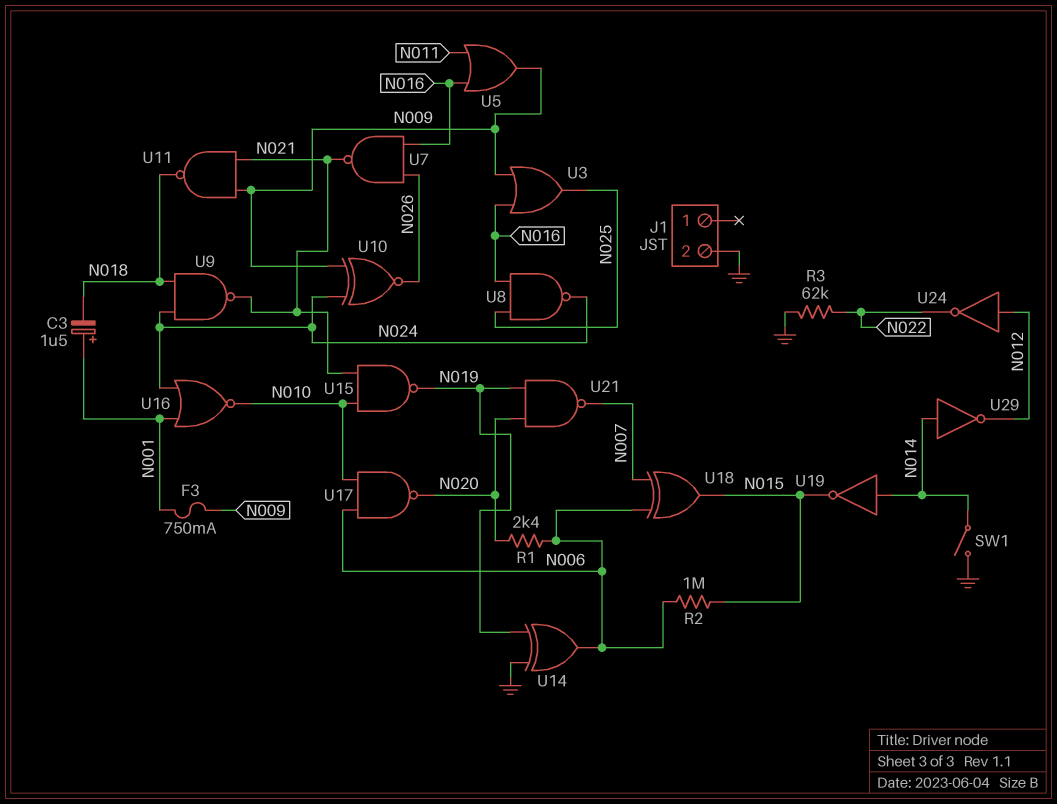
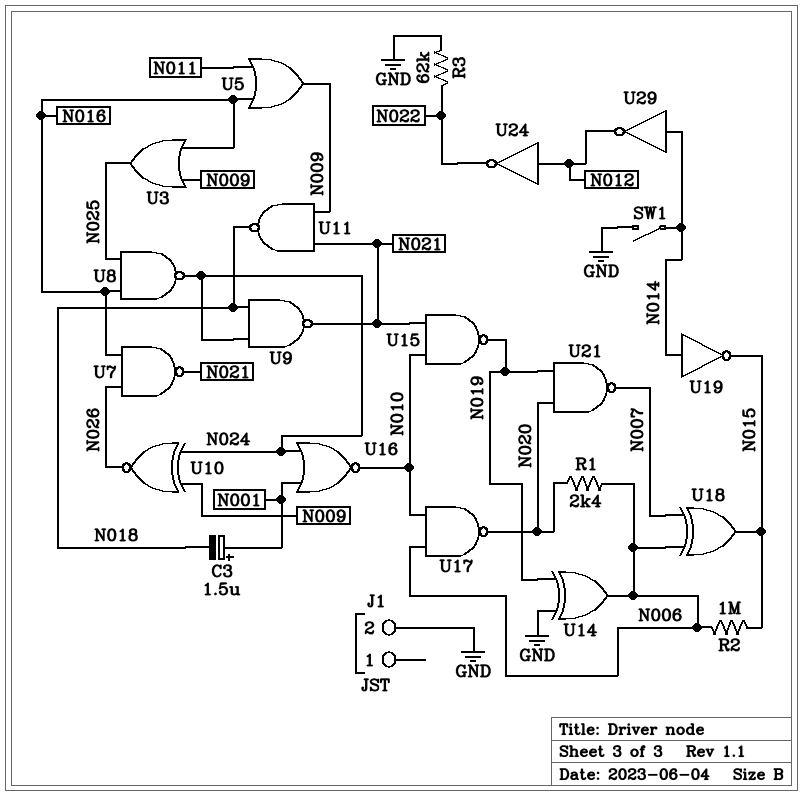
F3: 750mA (N001, N009) -> none

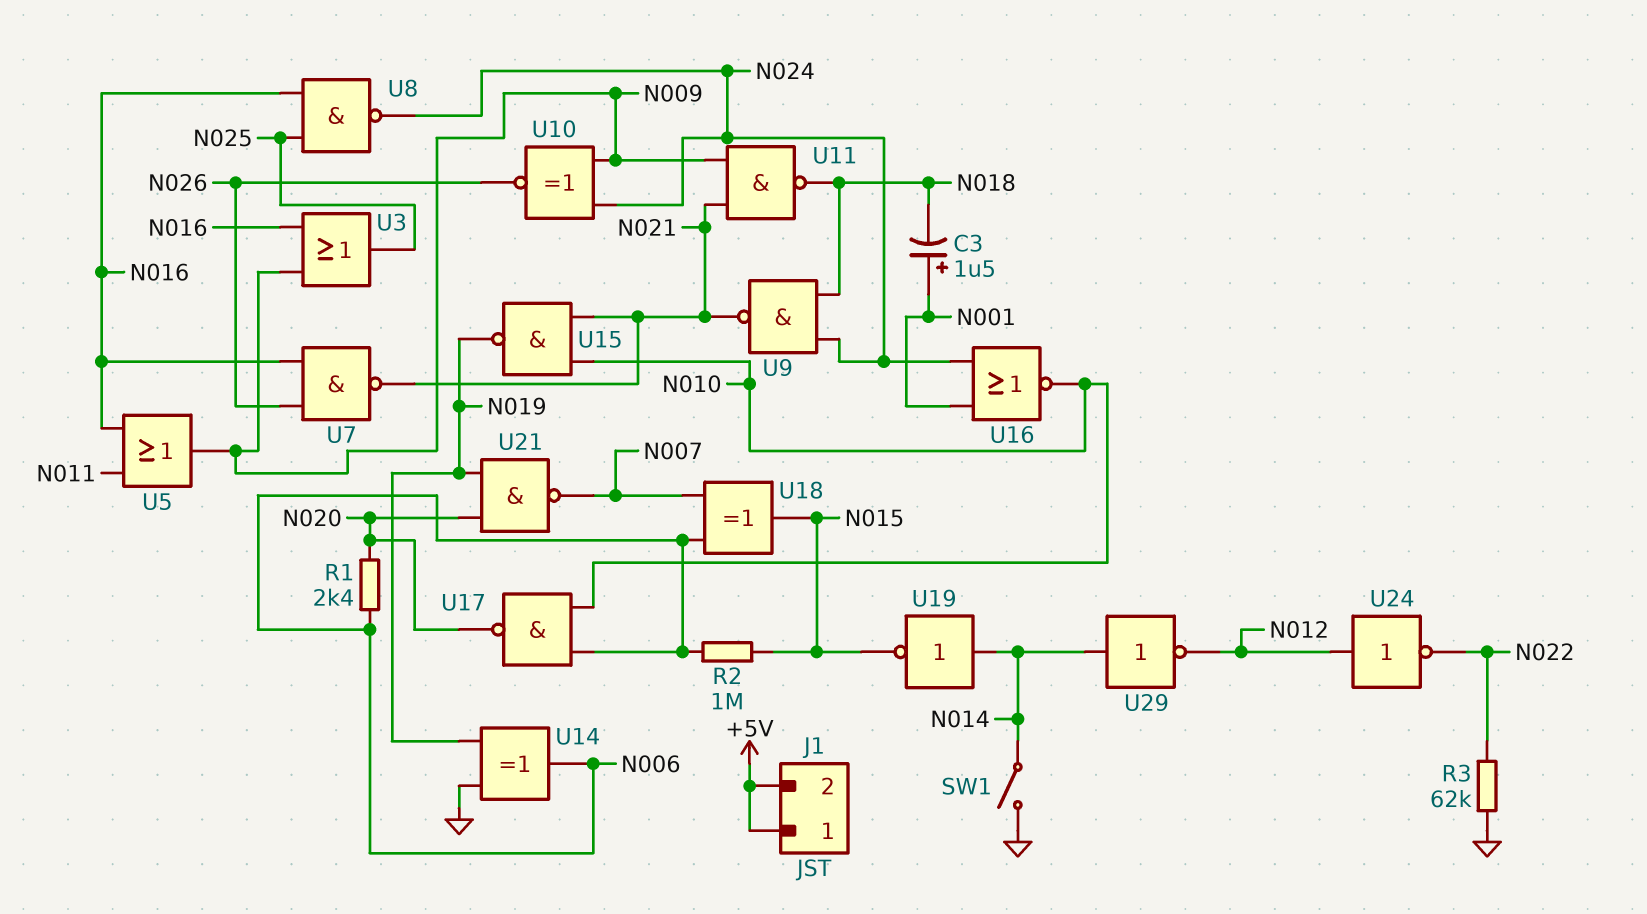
J1 pin 1: none -> +5V
J1 pin 2: GND -> +5V

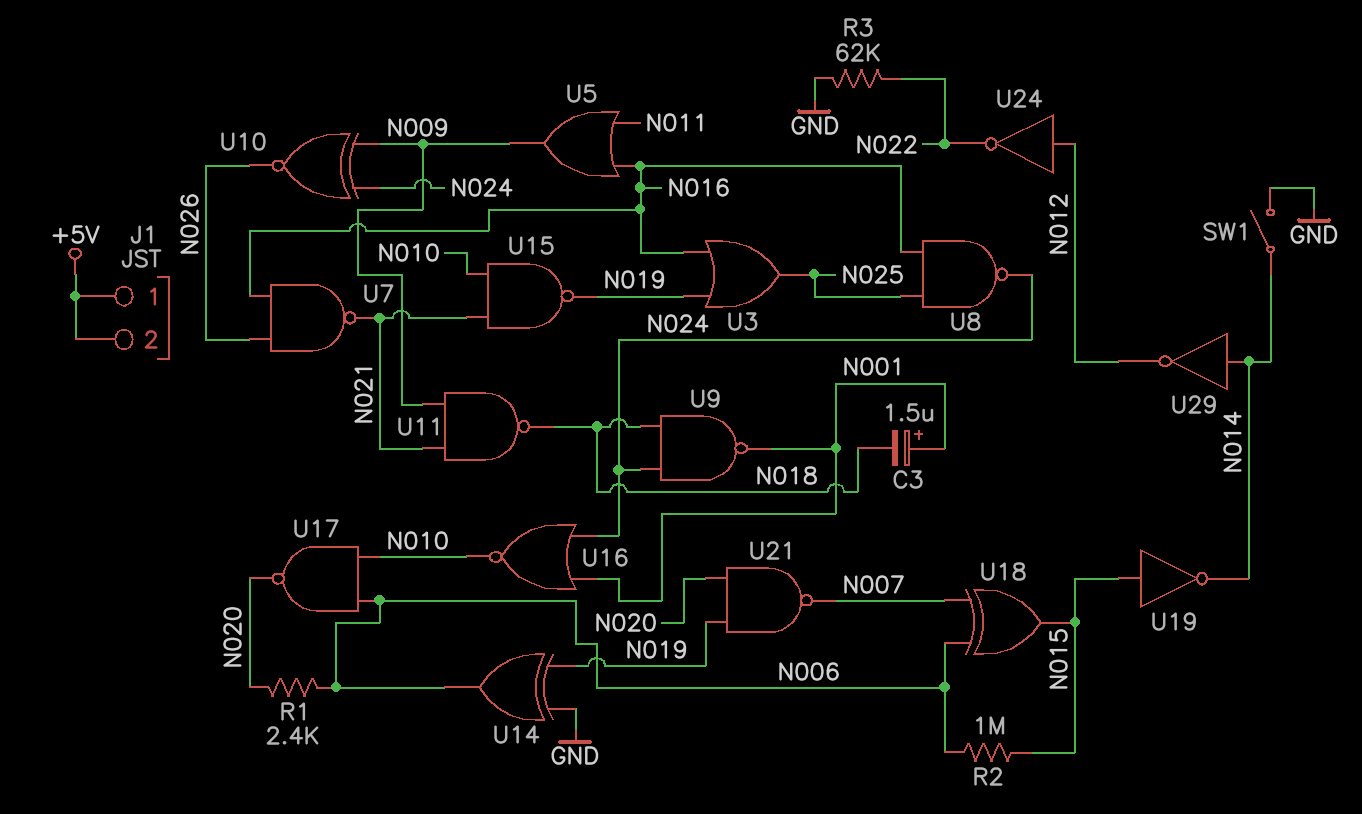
U3: OR (in N009, in N016, out N025) -> OR (in N016, in N019, out N025)
U9: NAND (in N018, in N024, out N021) -> NAND (in N018, in N024, out N001)
U19: NOT (in N014, out N015) -> NOT (in N015, out N014)

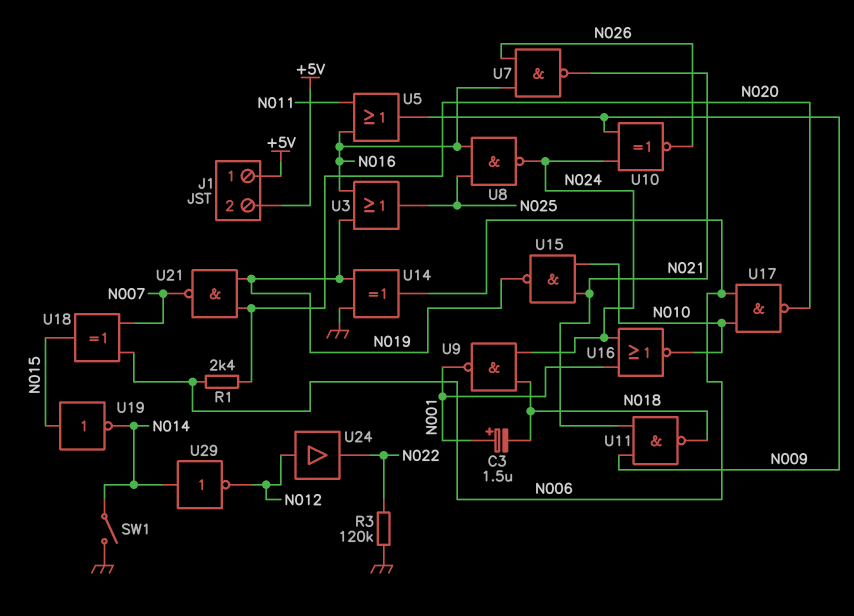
R2: 1M (N006, N015) -> none
R3: 62k (GND, N022) -> 120k (GND, N022)
U24: NOT (in N012, out N022) -> buffer (in N012, out N022)

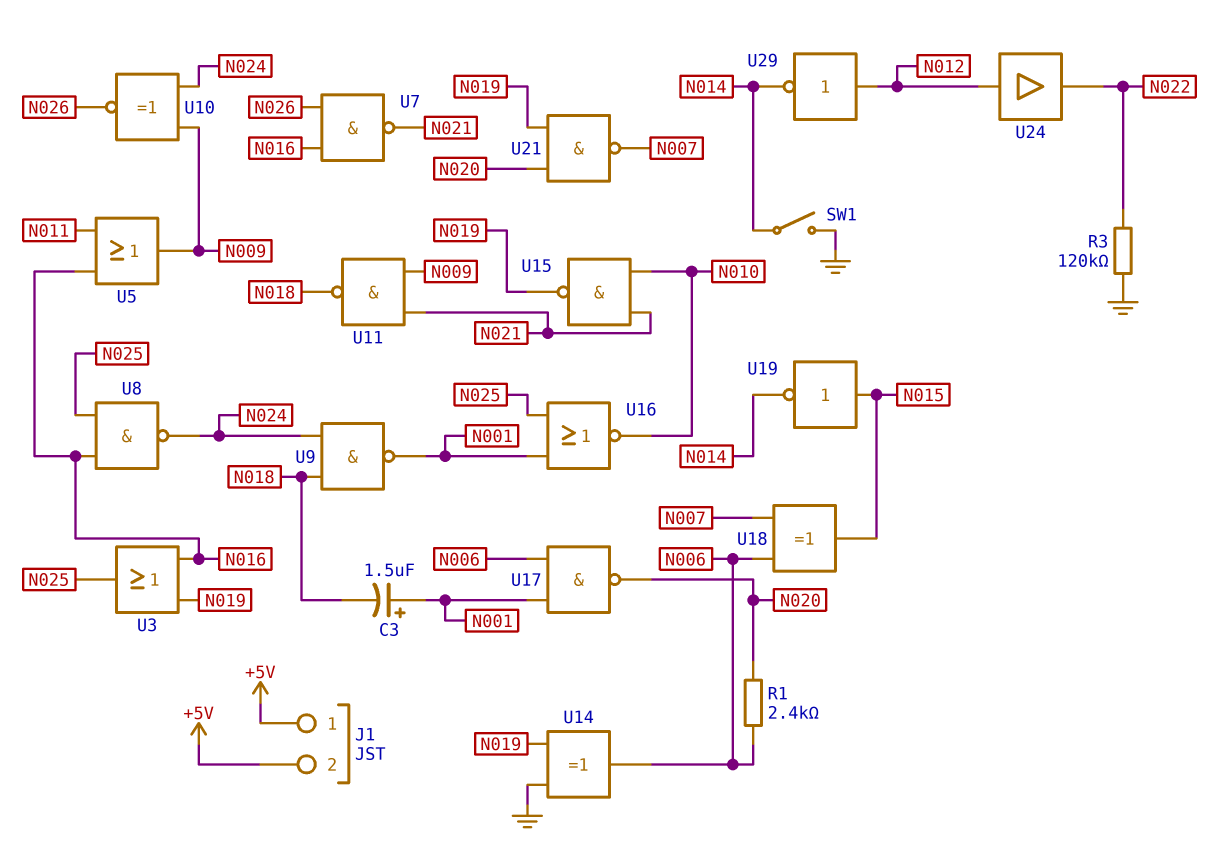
U16: NOR (in N001, in N024, out N010) -> NOR (in N001, in N025, out N010)
U17: NAND (in N006, in N010, out N020) -> NAND (in N001, in N006, out N020)
U29: NOT (in N014, out N012) -> NOT (in N012, out N014)

